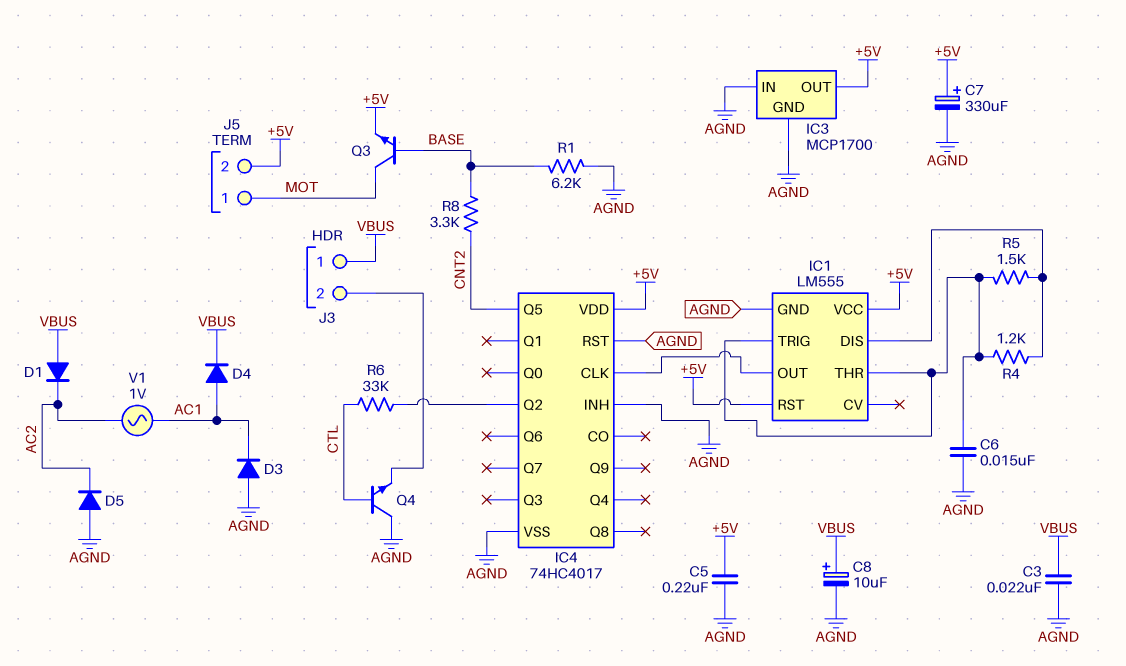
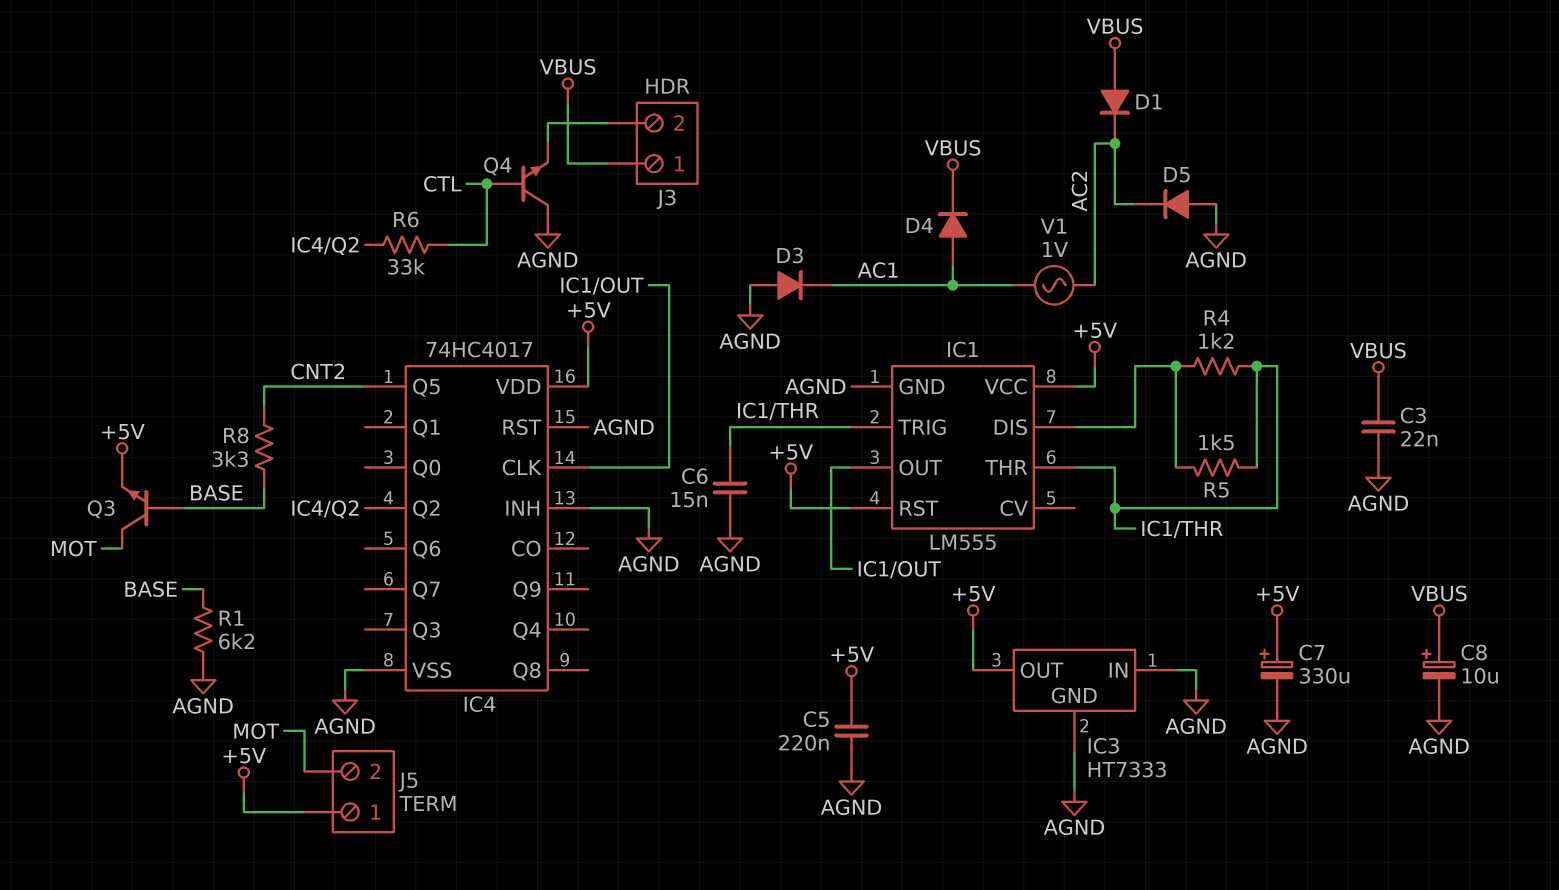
IC3: MCP1700 -> HT7333
J5 pin 1: MOT -> +5V
J5 pin 2: +5V -> MOT

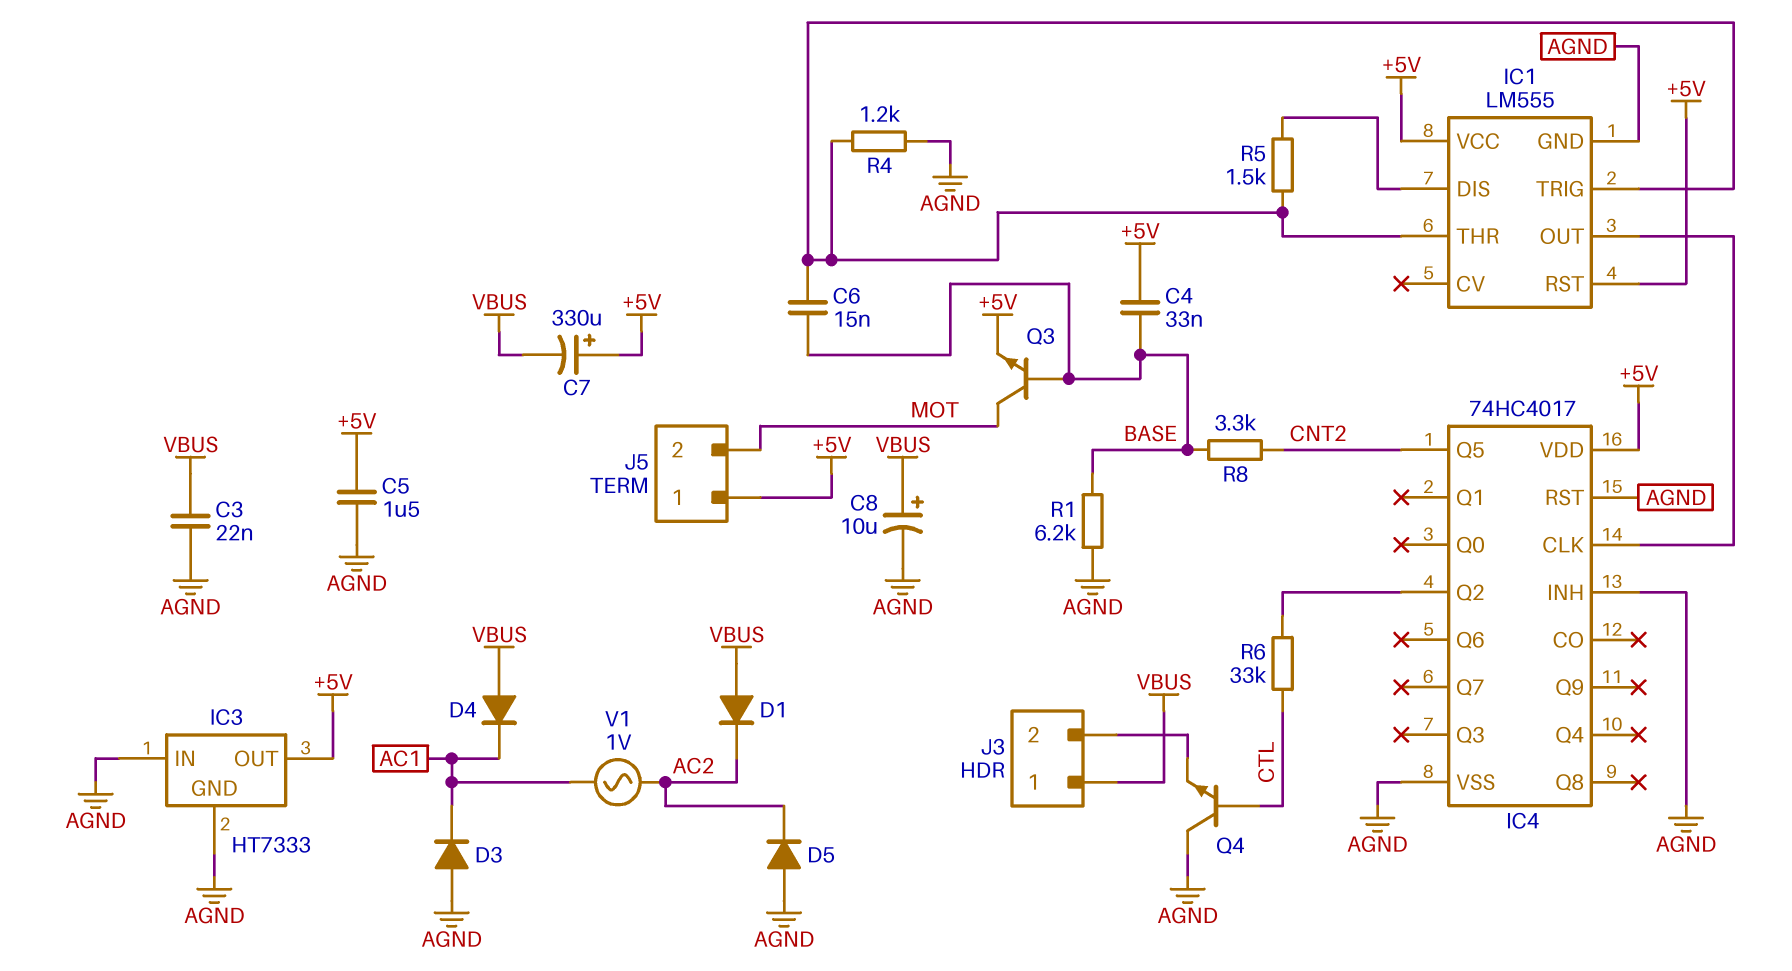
C4: none -> 33nF (+5V, BASE)
C5: 220nF (+5V, AGND) -> 1.5uF (+5V, AGND)
C6: 15nF (AGND, IC1/THR) -> 15nF (BASE, IC1/THR)
C7: 330uF (plus +5V, minus AGND) -> 330uF (plus +5V, minus VBUS)
D4: diode (A AC1, K VBUS) -> diode (A VBUS, K AC1)
R4: 1.2k (IC1/DIS, IC1/THR) -> 1.2k (AGND, IC1/THR)

